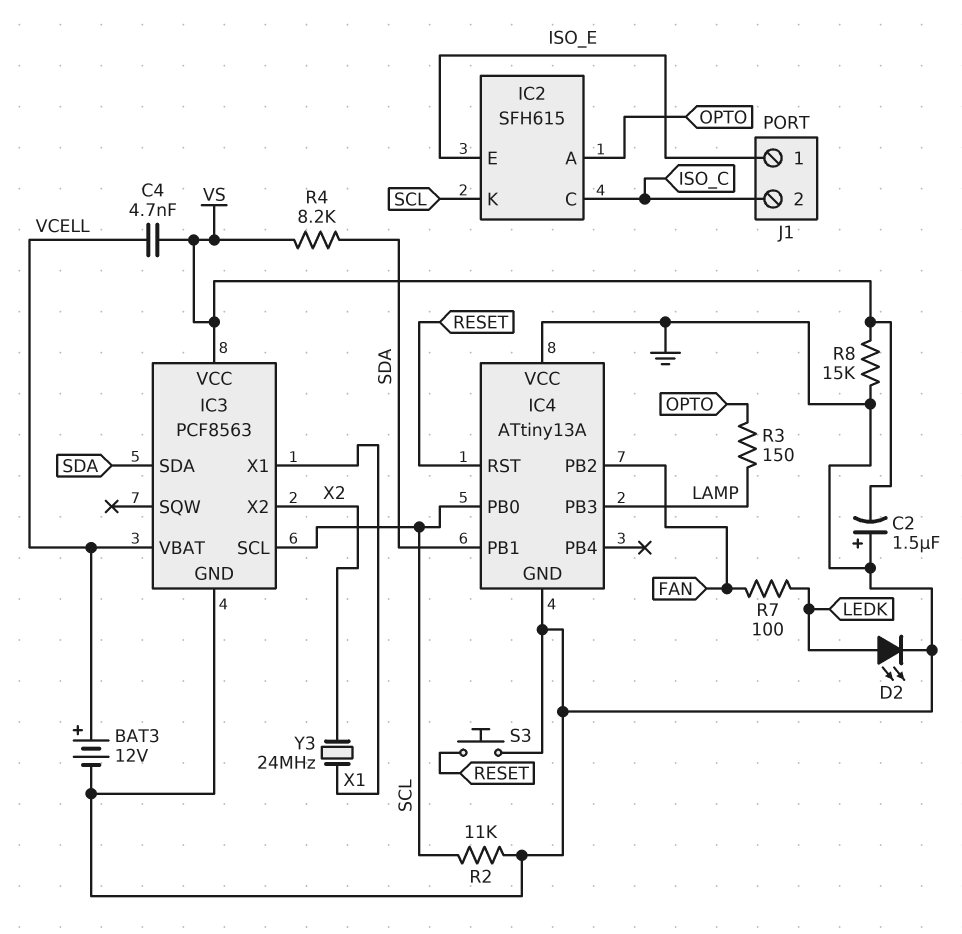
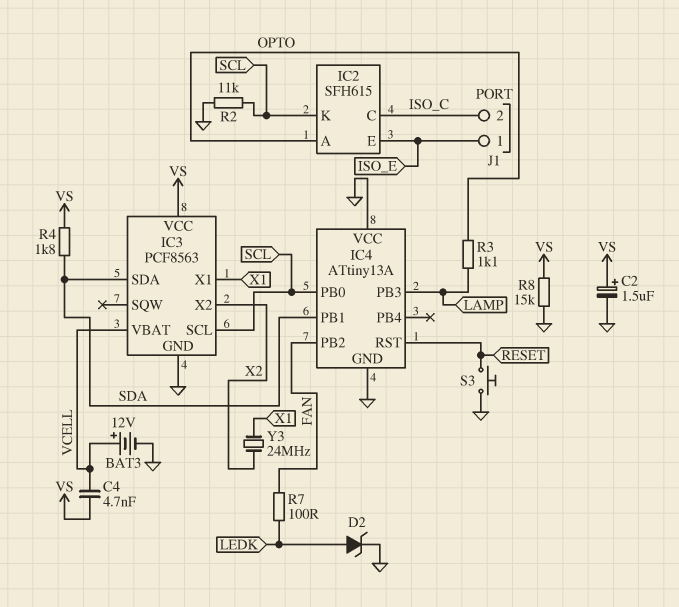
C2: 1.5uF (plus GND, minus VS) -> 1.5uF (plus VS, minus GND)
D2: LED (A LEDK, K GND) -> zener (A LEDK, K GND)
R3: 150 (LAMP, OPTO) -> 1.1k (LAMP, OPTO)
R4: 8.2k (SDA, VS) -> 1.8k (SDA, VS)

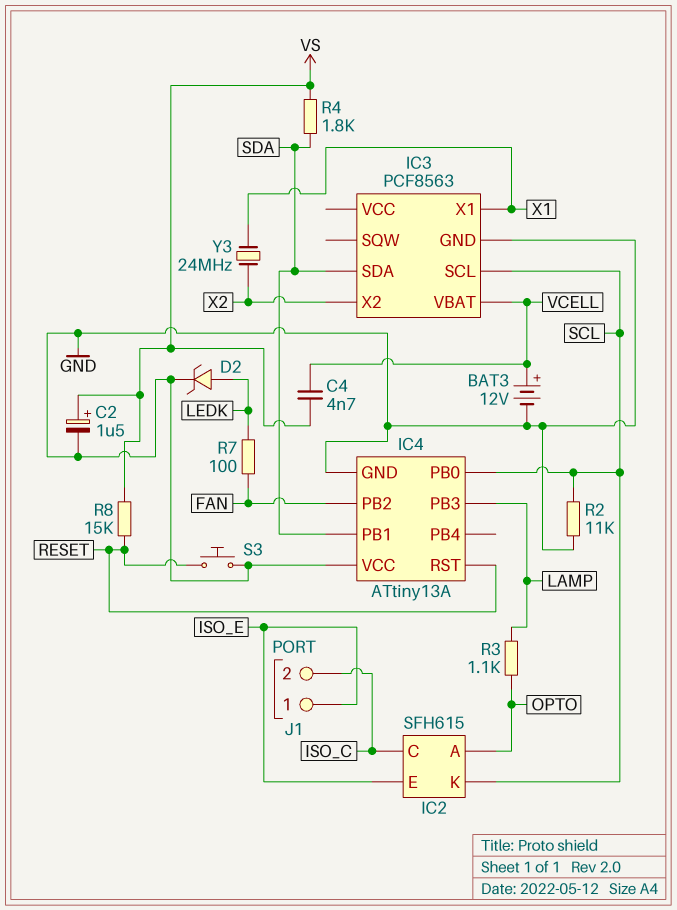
IC3 pin VCC: VS -> none
R8: 15k (GND, VS) -> 15k (RESET, VS)

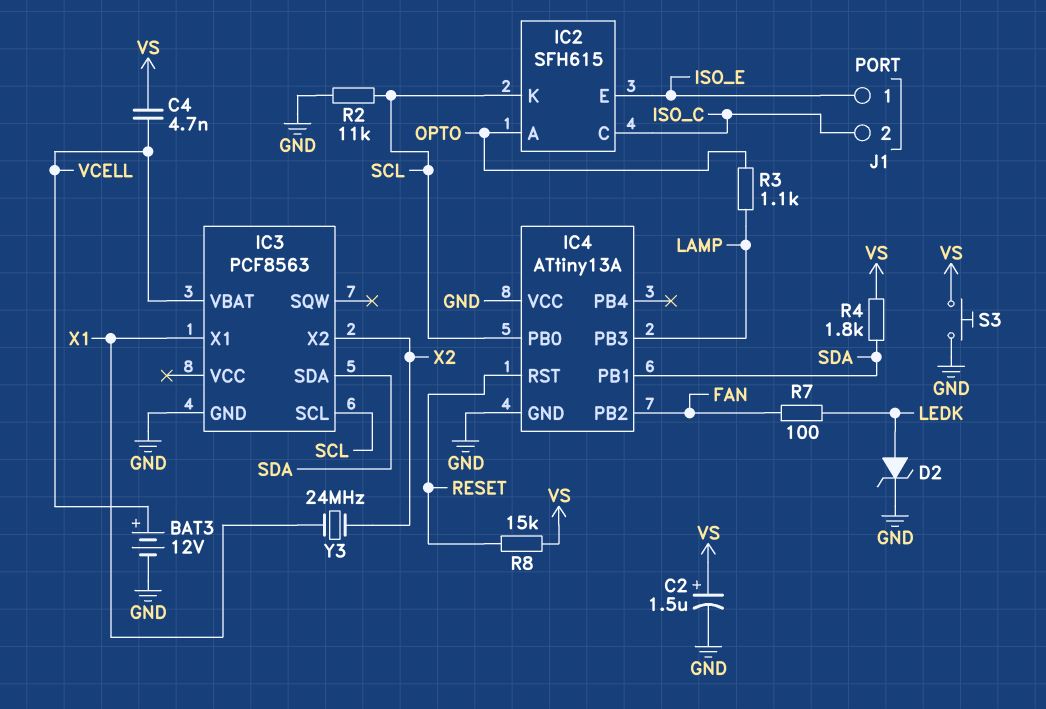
S3: button (GND, RESET) -> button (GND, VS)

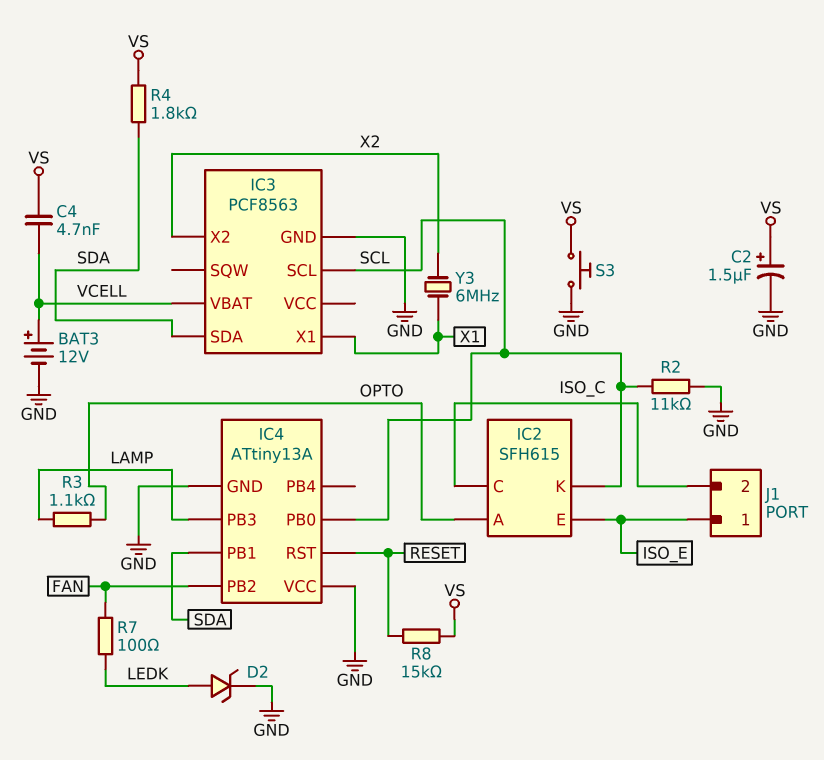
Y3: 24MHz (X1, X2) -> 6MHz (X1, X2)

